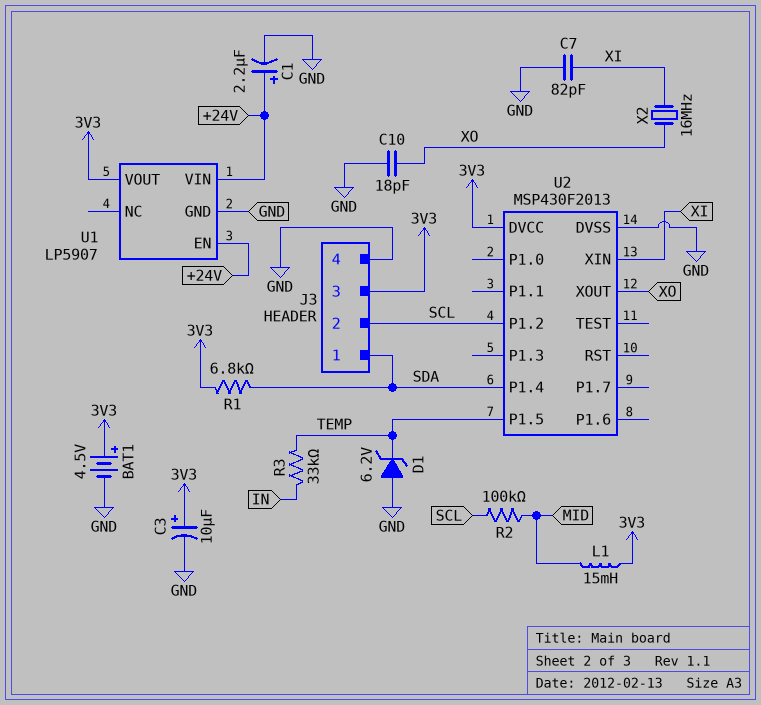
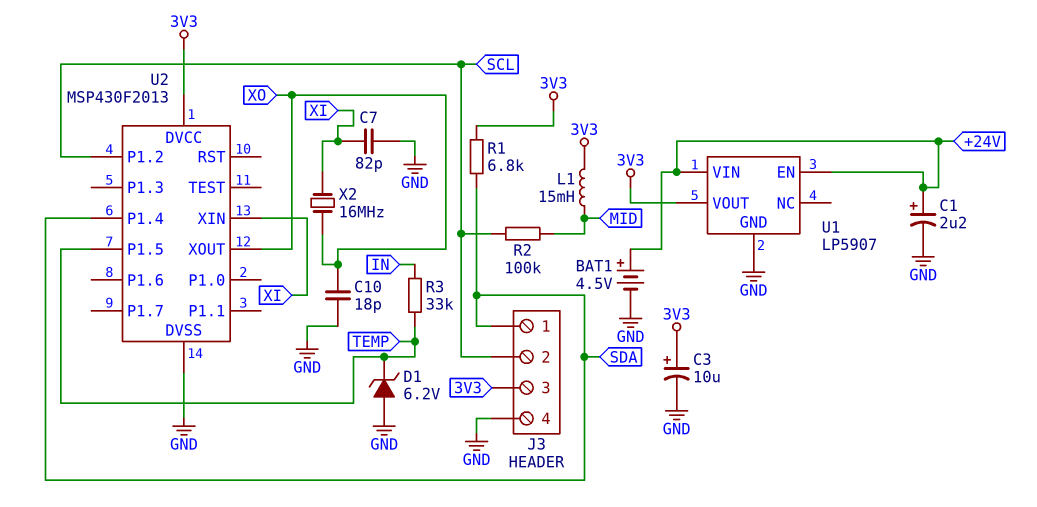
BAT1: 4.5V (plus 3V3, minus GND) -> 4.5V (plus +24V, minus GND)

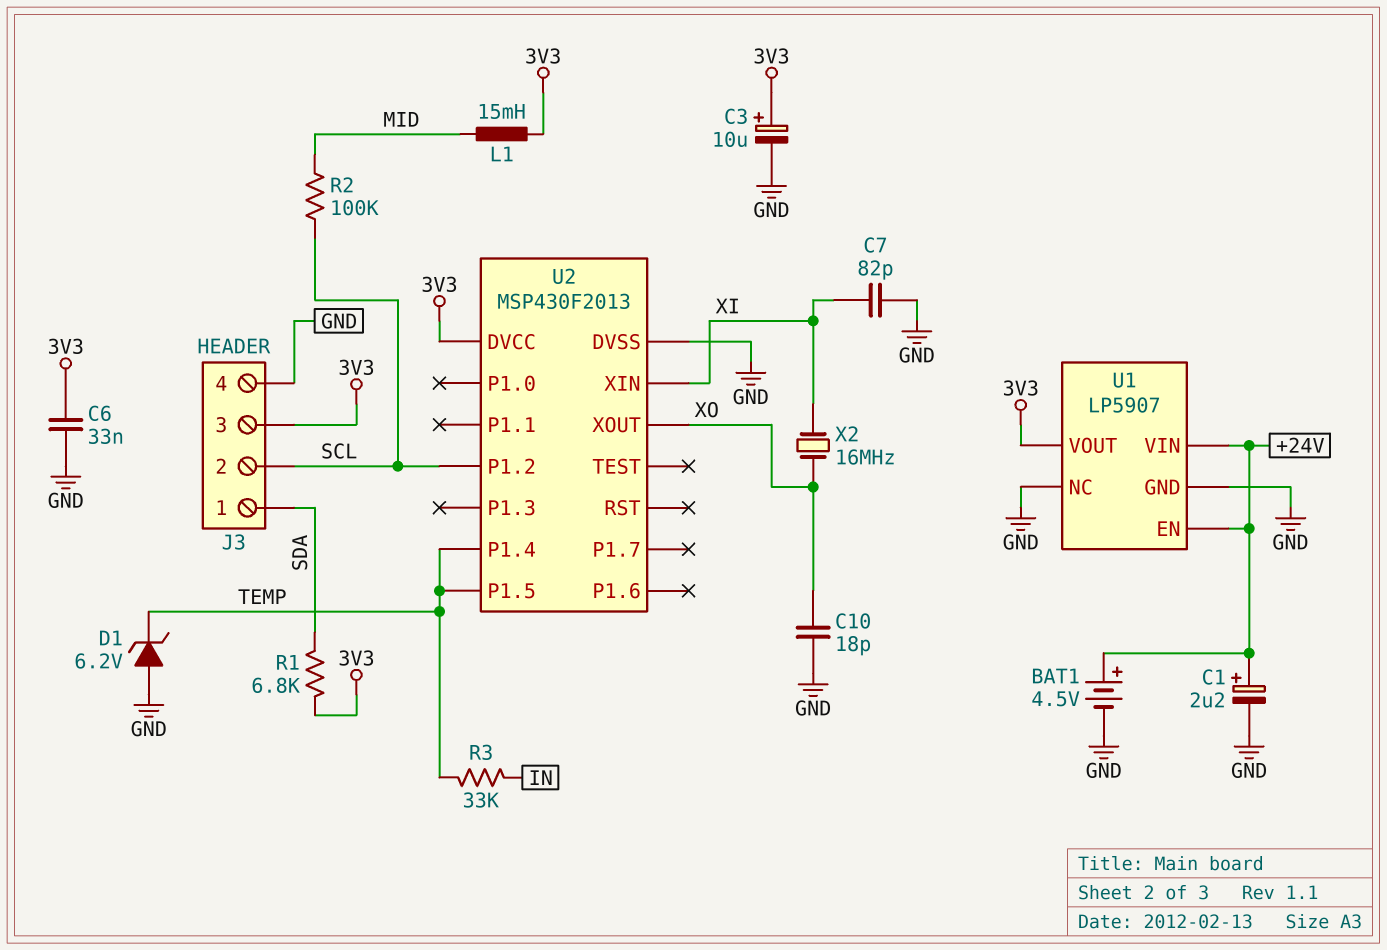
C6: none -> 33nF (3V3, GND)
U1 pin NC: none -> GND
U2 pin P1.4: SDA -> TEMP

